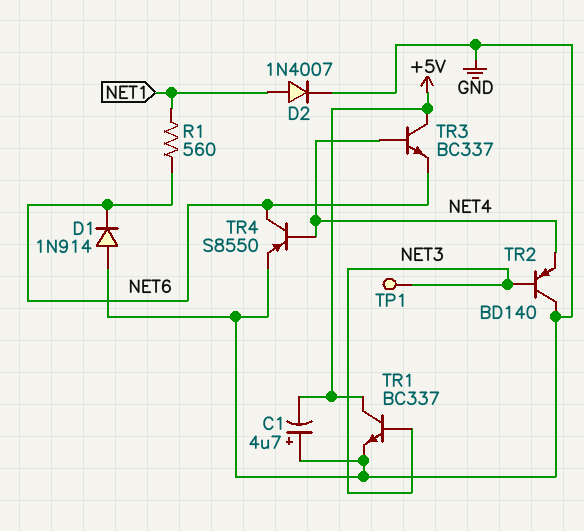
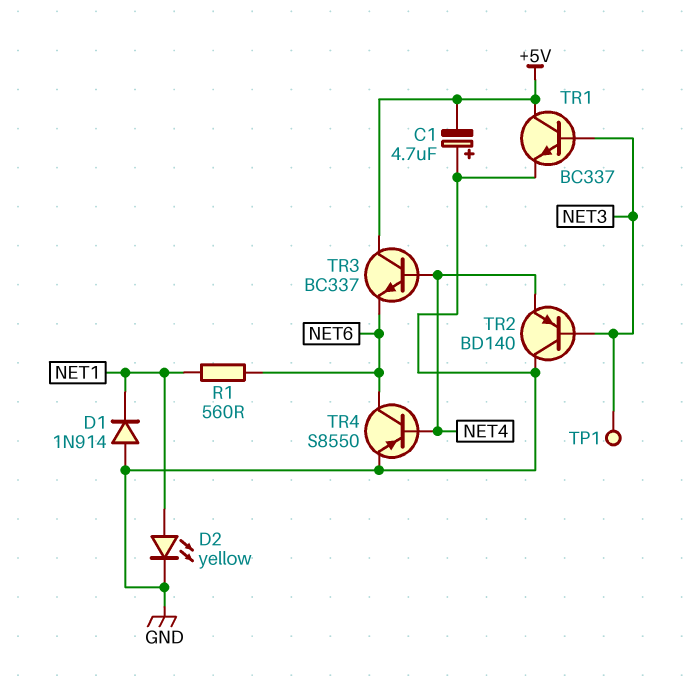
D1: diode 1N914 (A GND, K NET6) -> diode 1N914 (A GND, K NET1)
D2: diode 1N4007 (A NET1, K GND) -> LED yellow (A NET1, K GND)

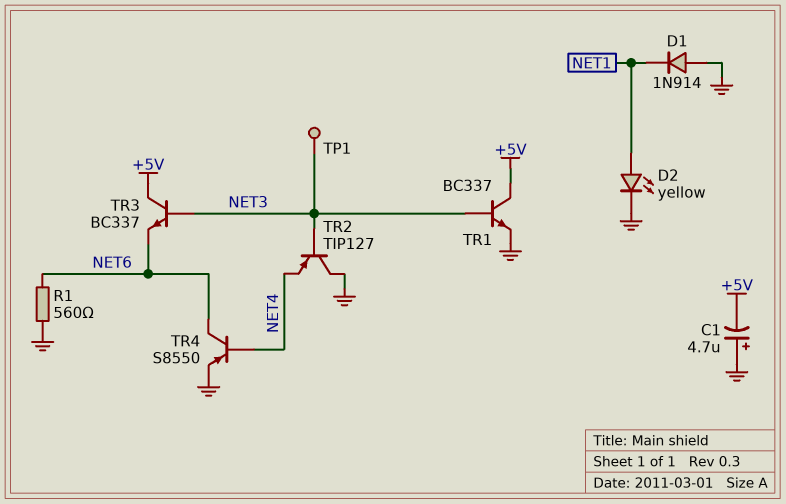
R1: 560 (NET1, NET6) -> 560 (GND, NET6)
TR2: PNP BD140 (B NET3, C GND, E NET4) -> PNP TIP127 (B NET3, C GND, E NET4)
TR3: NPN BC337 (B NET4, C +5V, E NET6) -> NPN BC337 (B NET3, C +5V, E NET6)

